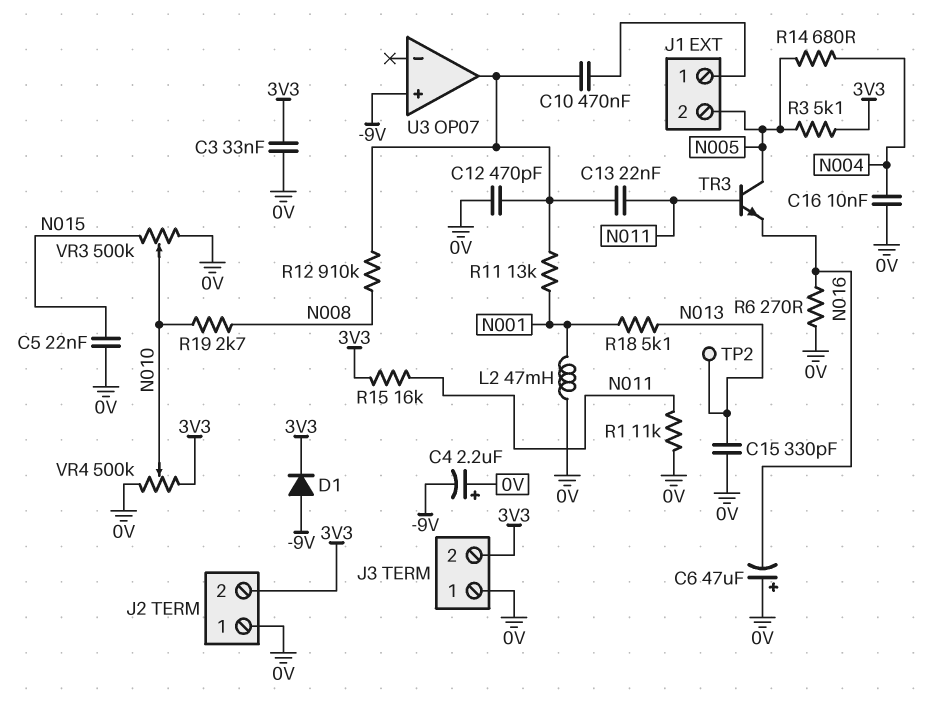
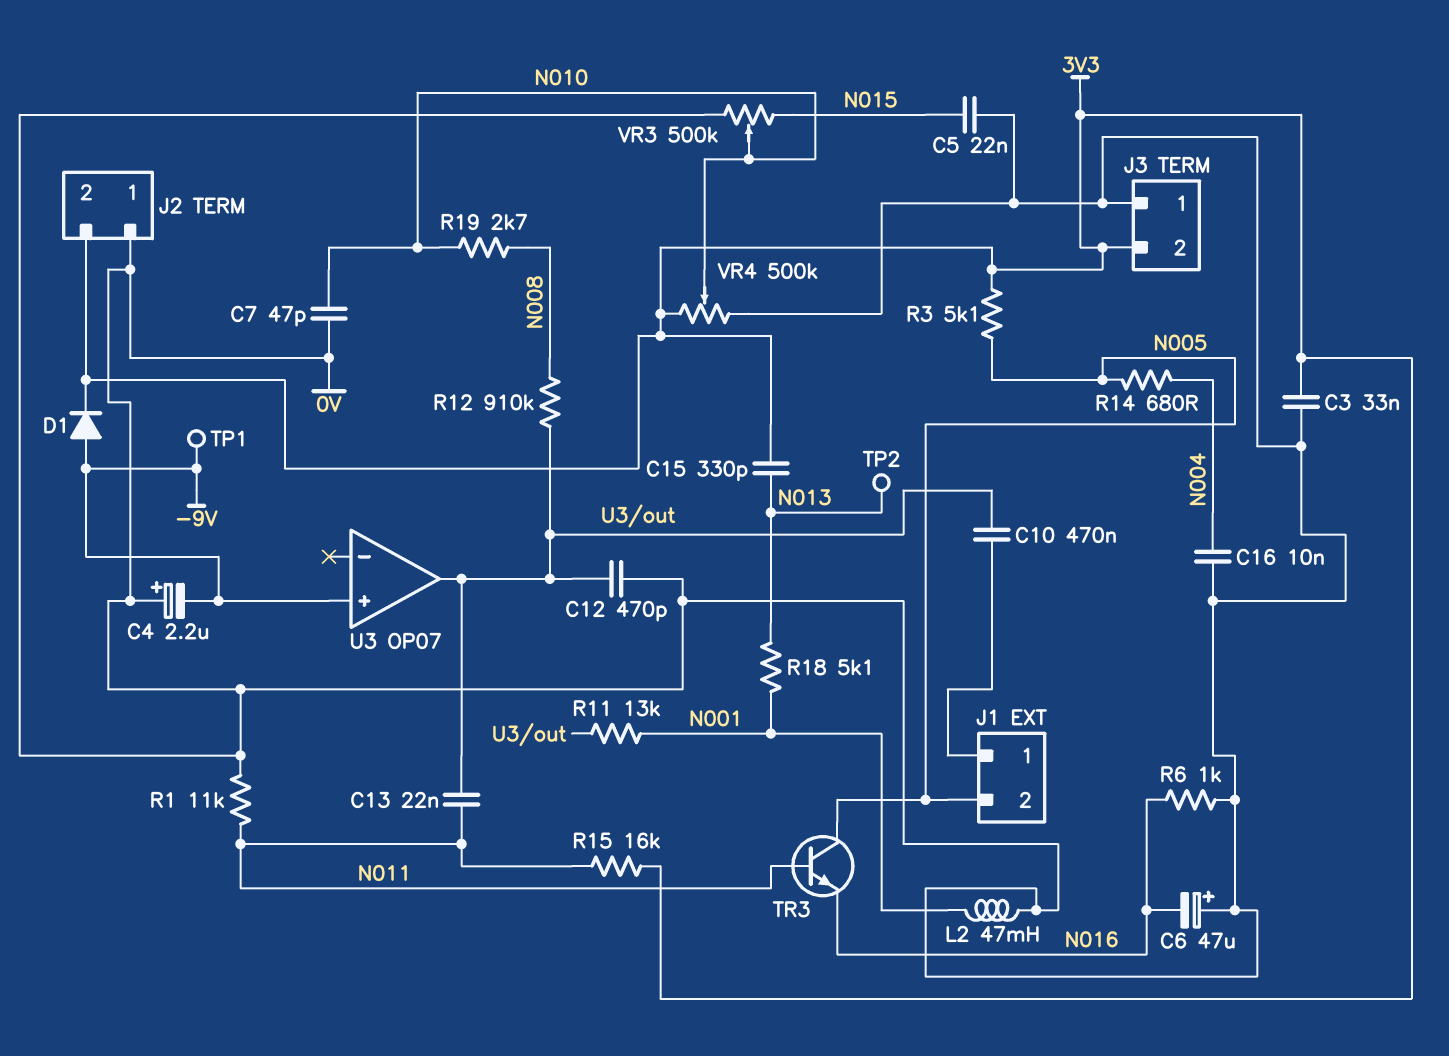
C7: none -> 47pF (0V, N010)
C15: 330pF (0V, N013) -> 330pF (3V3, N013)
R6: 270 (0V, N016) -> 1k (0V, N016)
TP1: none -> test point (-9V)

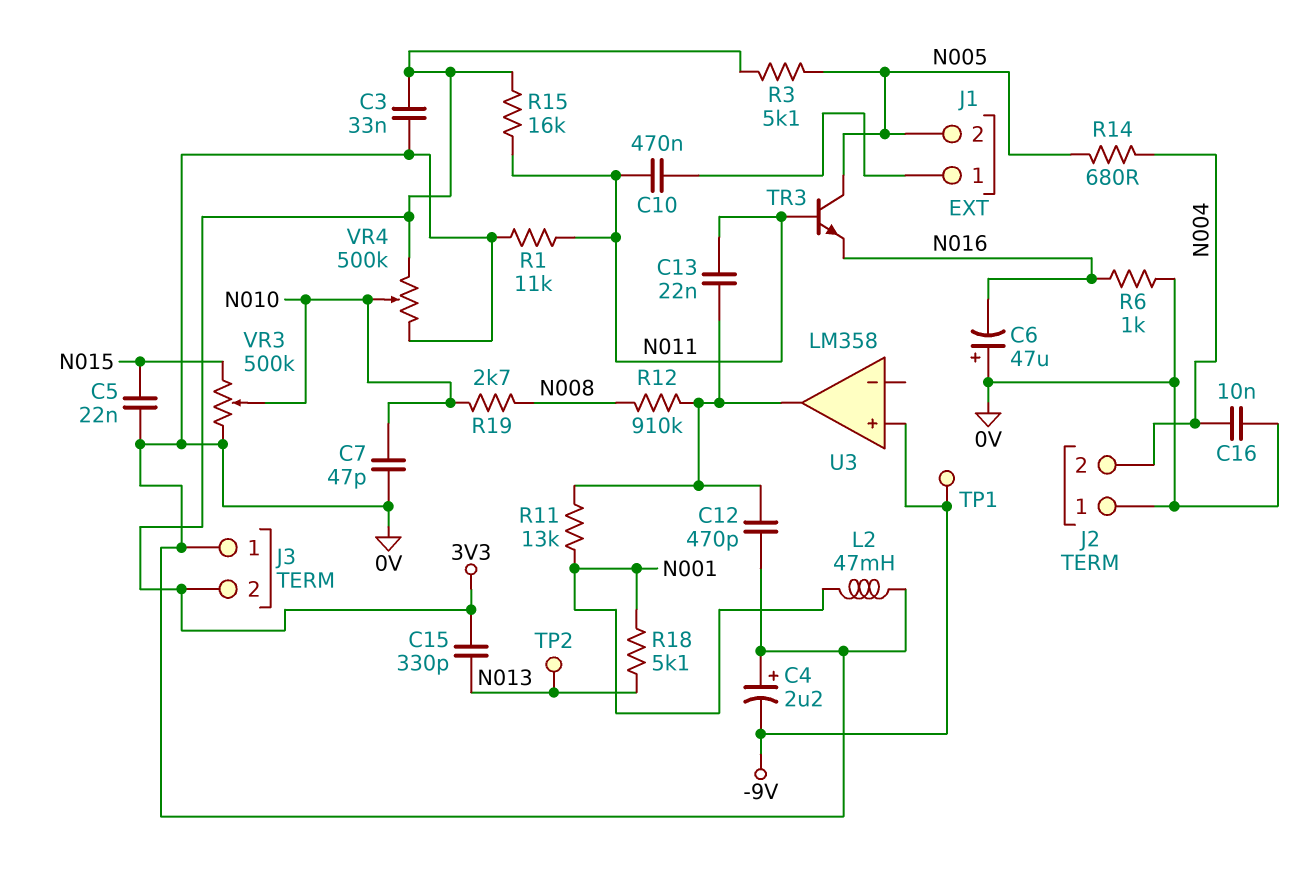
C10: 470nF (J1/1, U3/out) -> 470nF (J1/1, N011)
D1: diode (A -9V, K 3V3) -> none
J2 pin 2: 3V3 -> N004
U3: OP07 -> LM358

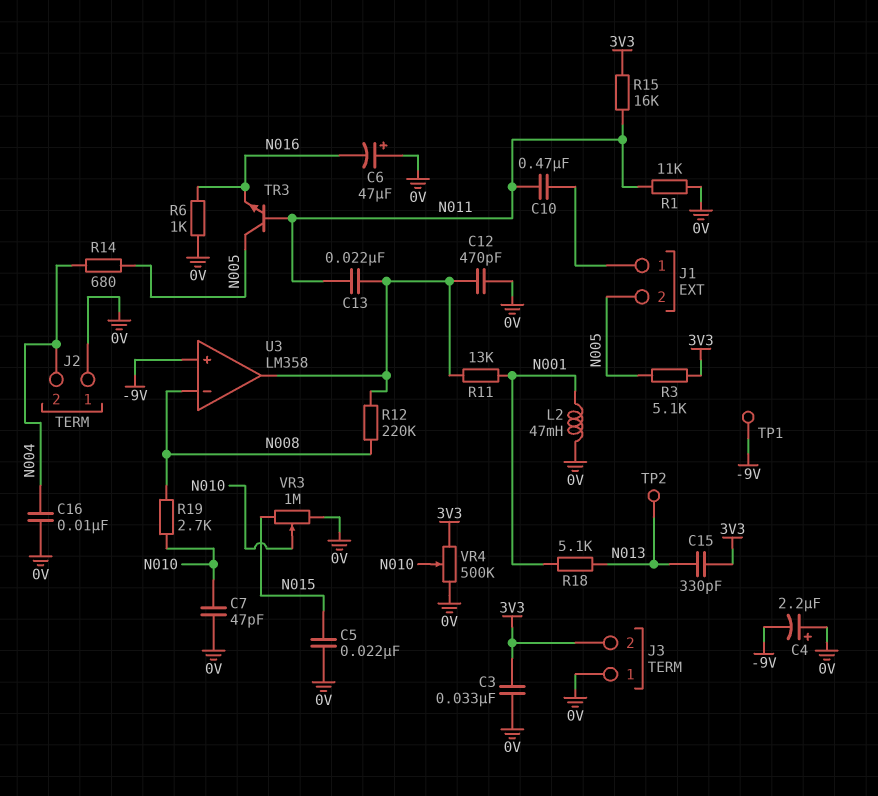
R12: 910k (N008, U3/out) -> 220k (N008, U3/out)
U3 pin in-: none -> N008
VR3: 500k (0V, N015, wiper N010) -> 1M (0V, N015, wiper N010)

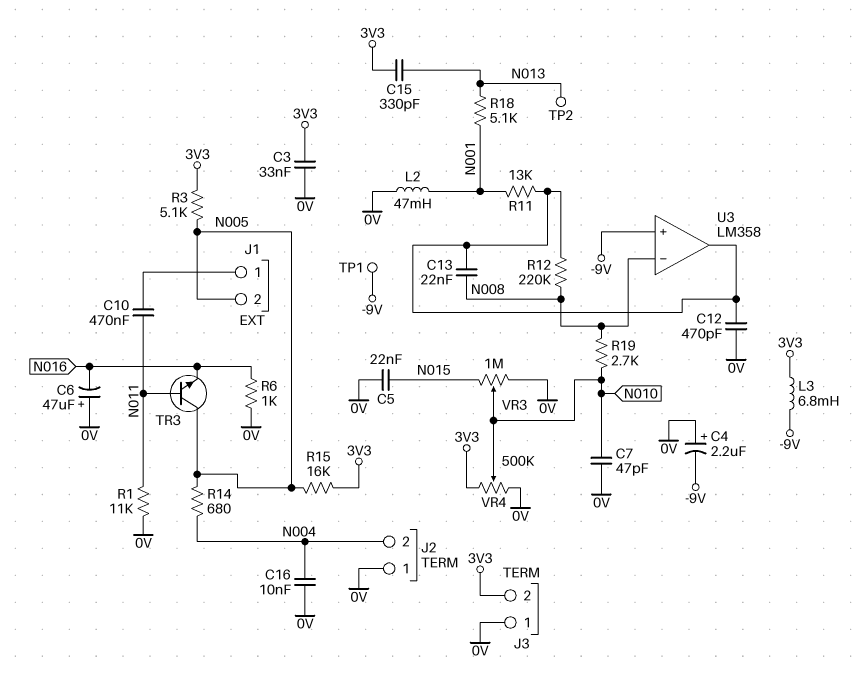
C13: 22nF (N011, U3/out) -> 22nF (N008, U3/out)
L3: none -> 6.8mH (-9V, 3V3)
R15: 16k (3V3, N011) -> 16k (3V3, N005)

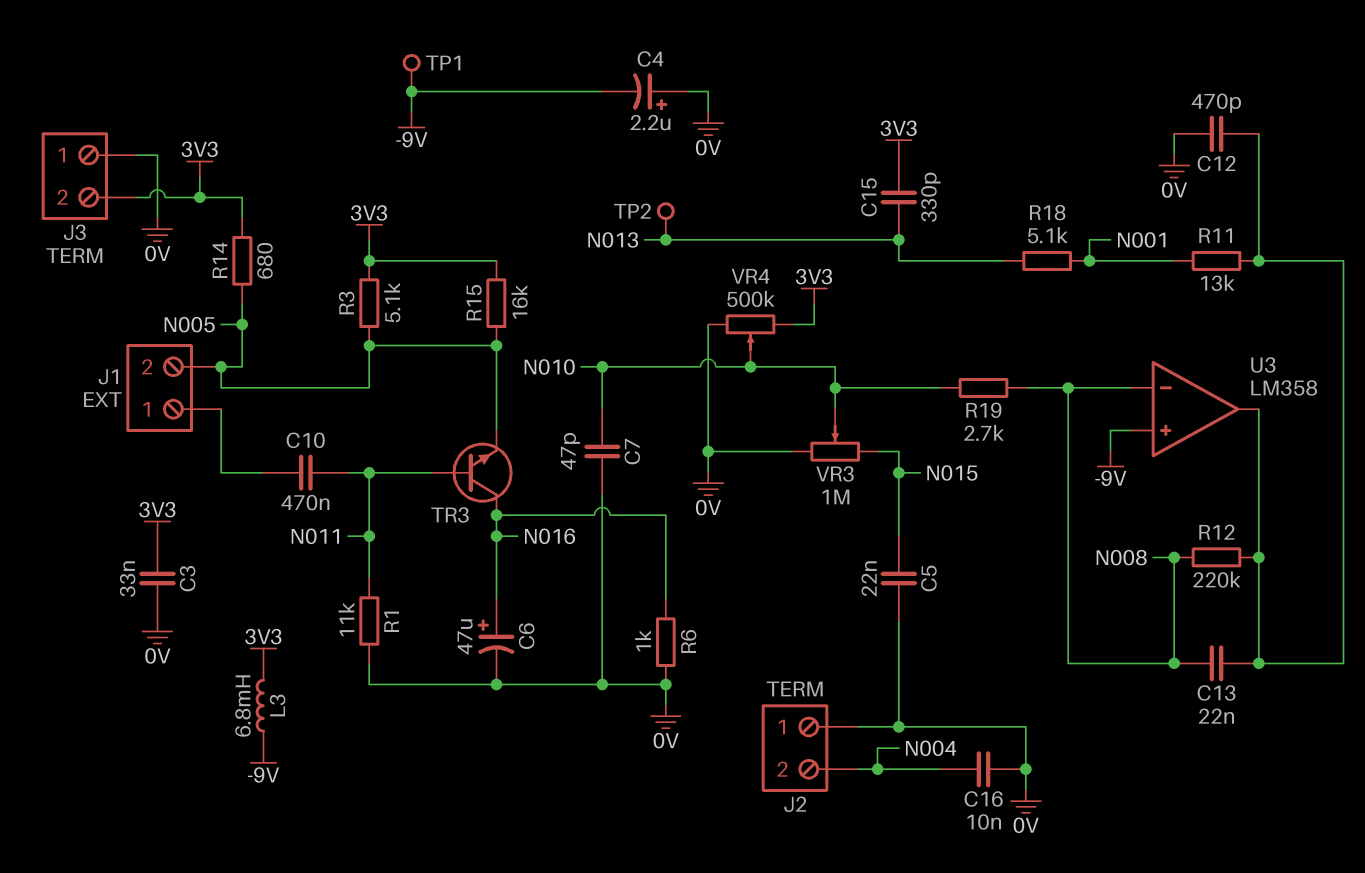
C6: 47uF (plus 0V, minus N016) -> 47uF (plus N016, minus 0V)
L2: 47mH (0V, N001) -> none
R14: 680 (N004, N005) -> 680 (3V3, N005)
TR3: NPN (B N011, C N005, E N016) -> NPN (B N011, C N016, E N005)

